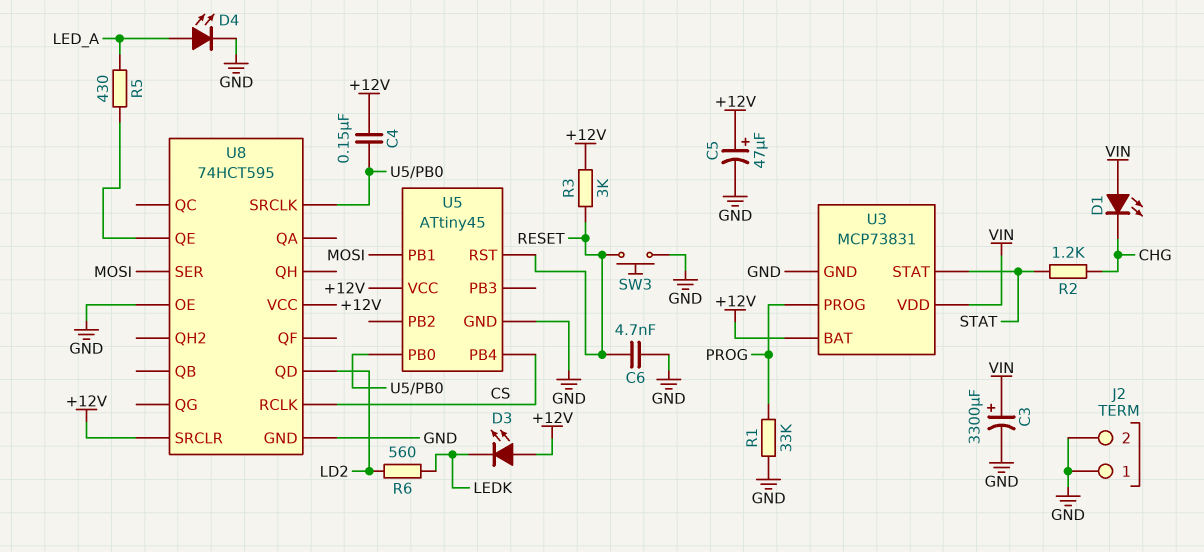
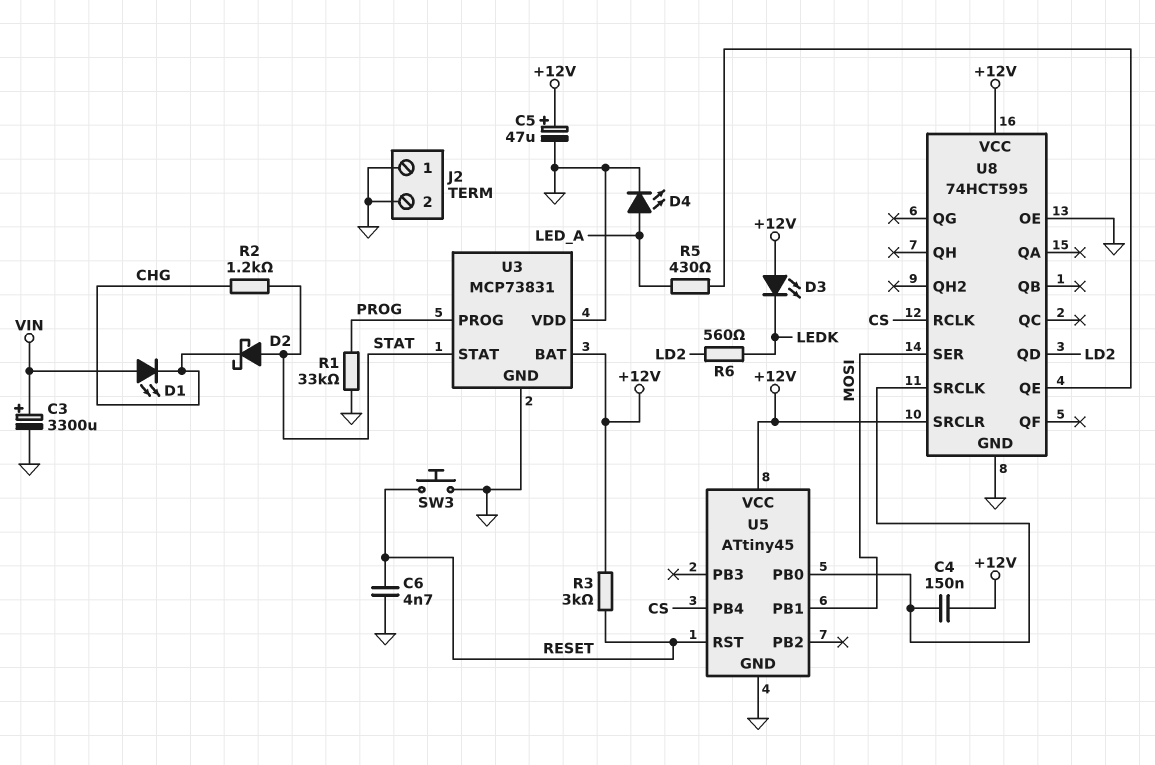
D2: none -> schottky (A STAT, K CHG)
U3 pin VDD: VIN -> GND

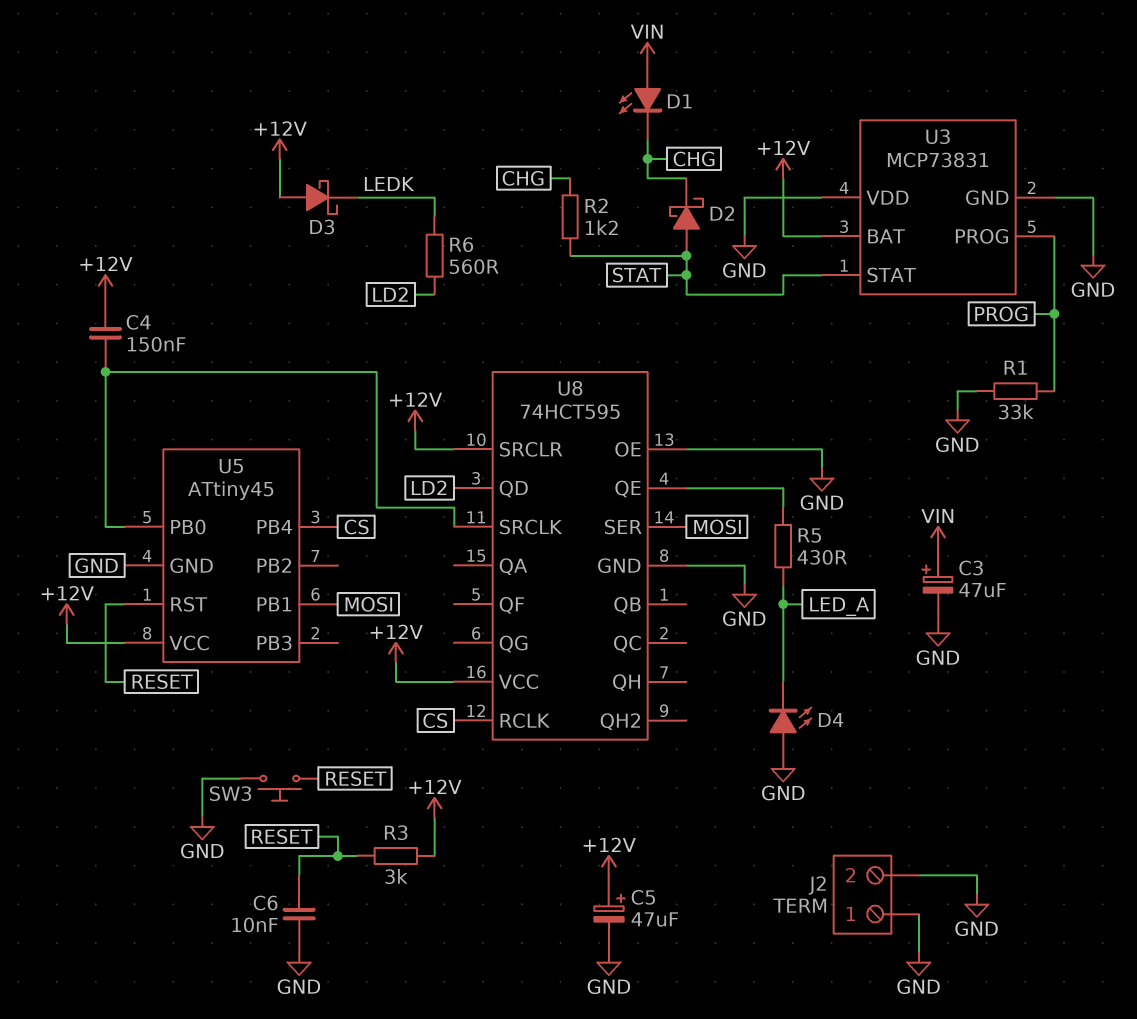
C3: 3300uF (plus VIN, minus GND) -> 47uF (plus VIN, minus GND)
C6: 4.7nF (GND, RESET) -> 10nF (GND, RESET)
D3: LED (A +12V, K LEDK) -> schottky (A +12V, K LEDK)
D4: LED (A LED_A, K GND) -> LED (A GND, K LED_A)

